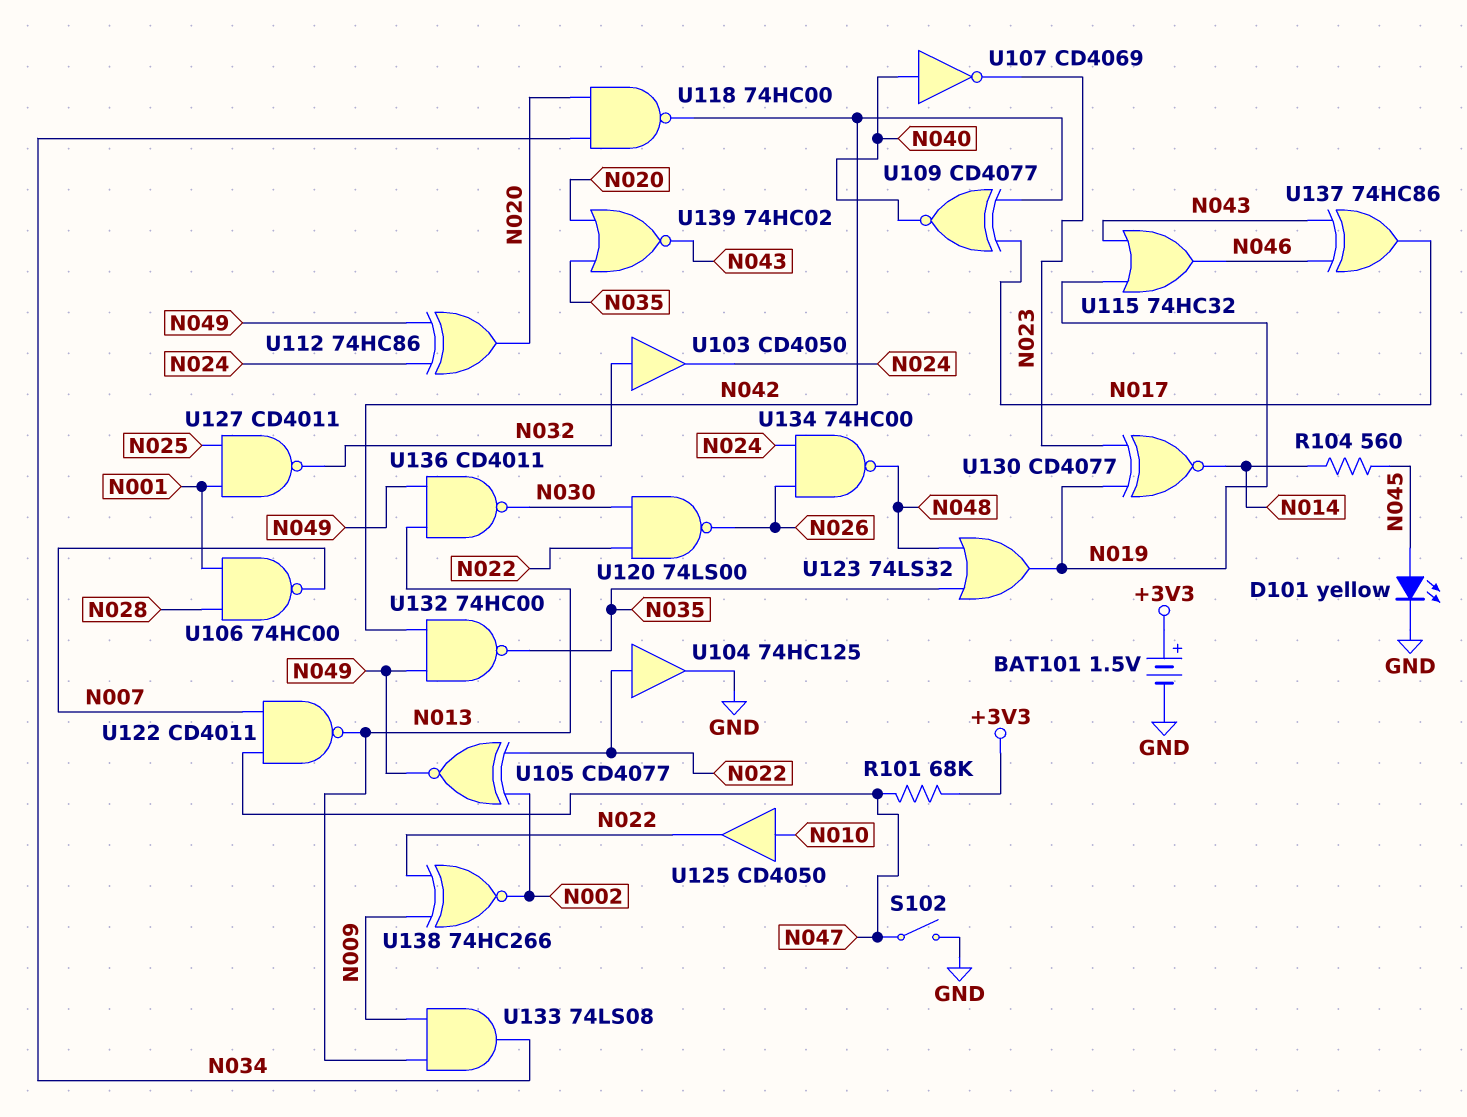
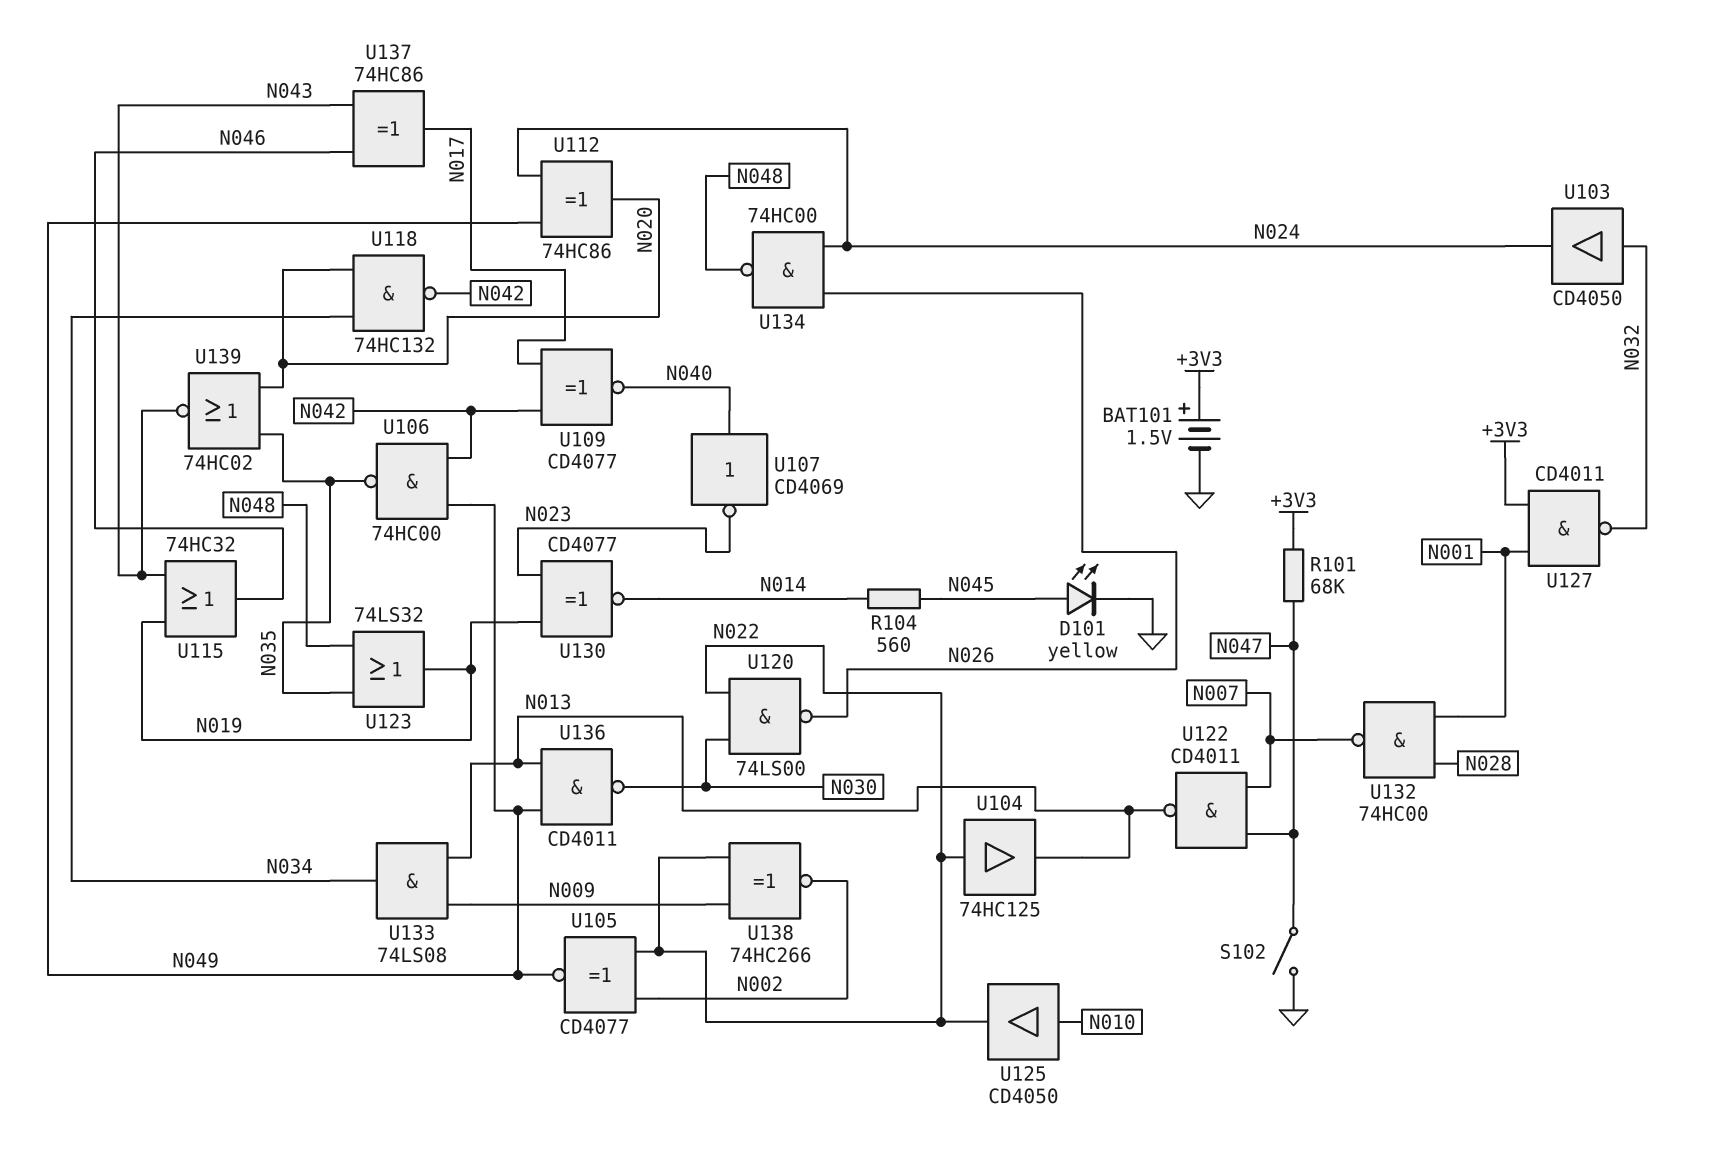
U104: buffer 74HC125 (in N022, out GND) -> buffer 74HC125 (in N022, out N013)
U106: NAND 74HC00 (in N001, in N028, out N007) -> NAND 74HC00 (in N042, in N049, out N035)
U118: NAND 74HC00 (in N020, in N034, out N042) -> NAND 74HC132 (in N020, in N034, out N042)
U127: NAND CD4011 (in N001, in N025, out N032) -> NAND CD4011 (in +3V3, in N001, out N032)
U132: NAND 74HC00 (in N042, in N049, out N035) -> NAND 74HC00 (in N001, in N028, out N007)

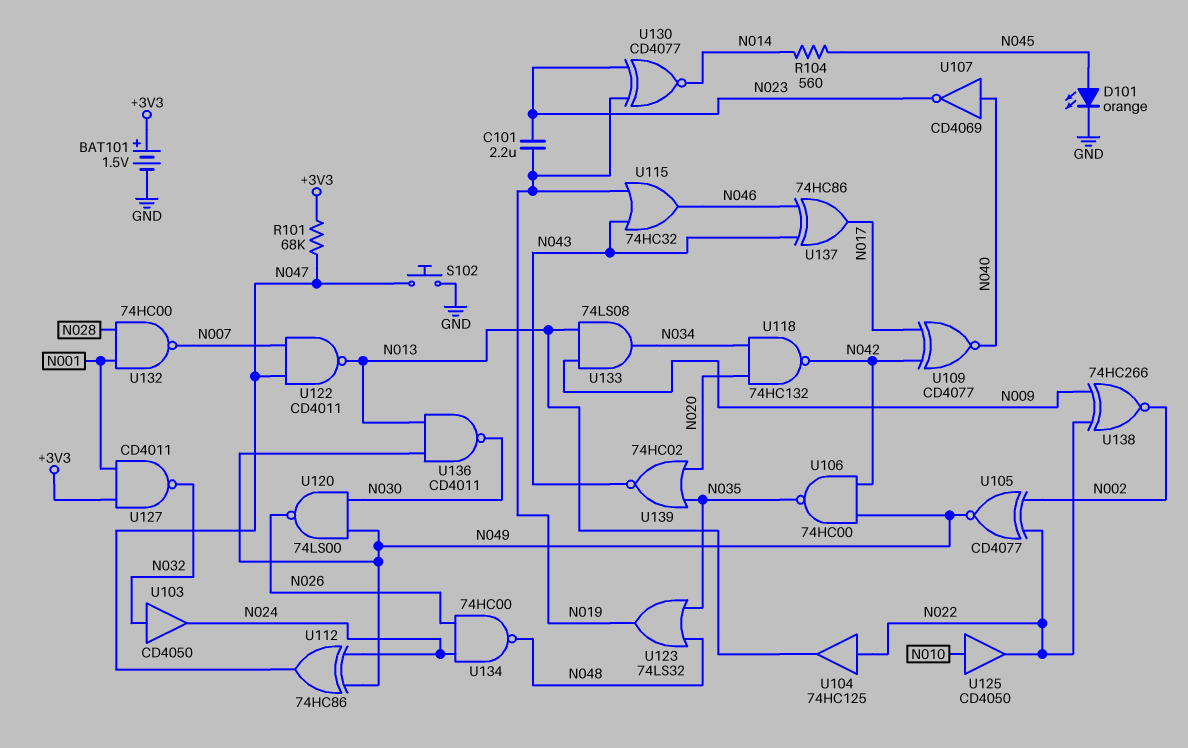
C101: none -> 2.2uF (N019, N023)
D101: LED yellow (A N045, K GND) -> LED orange (A N045, K GND)
S102: switch (GND, N047) -> button (GND, N047)
U112: XOR 74HC86 (in N024, in N049, out N020) -> XOR 74HC86 (in N024, in N049, out N047)
U120: NAND 74LS00 (in N022, in N030, out N026) -> NAND 74LS00 (in N030, in N049, out N026)

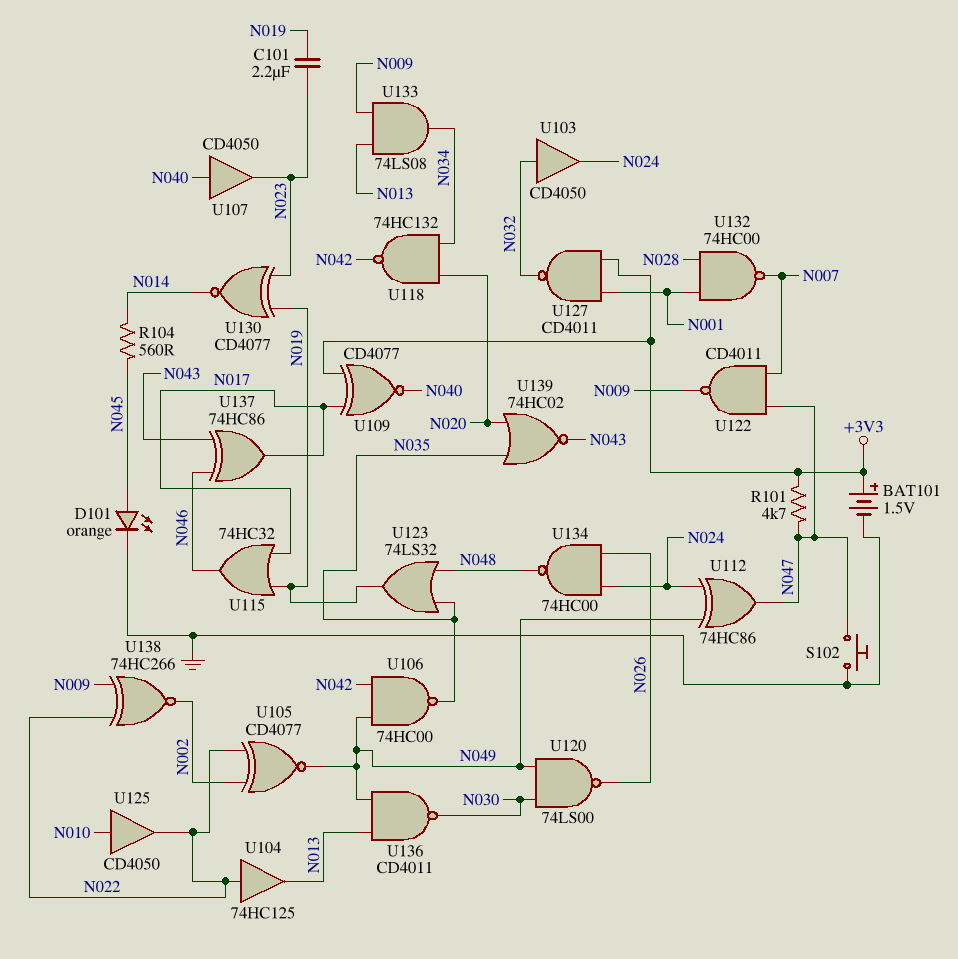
R101: 68k (+3V3, N047) -> 4.7k (+3V3, N047)
U107: NOT CD4069 (in N040, out N023) -> buffer CD4050 (in N040, out N023)
U109: XNOR CD4077 (in N017, in N042, out N040) -> XNOR CD4077 (in +3V3, in N017, out N040)
U115: OR 74HC32 (in N019, in N043, out N046) -> OR 74HC32 (in N017, in N019, out N046)
U122: NAND CD4011 (in N007, in N047, out N013) -> NAND CD4011 (in N007, in N047, out N009)

